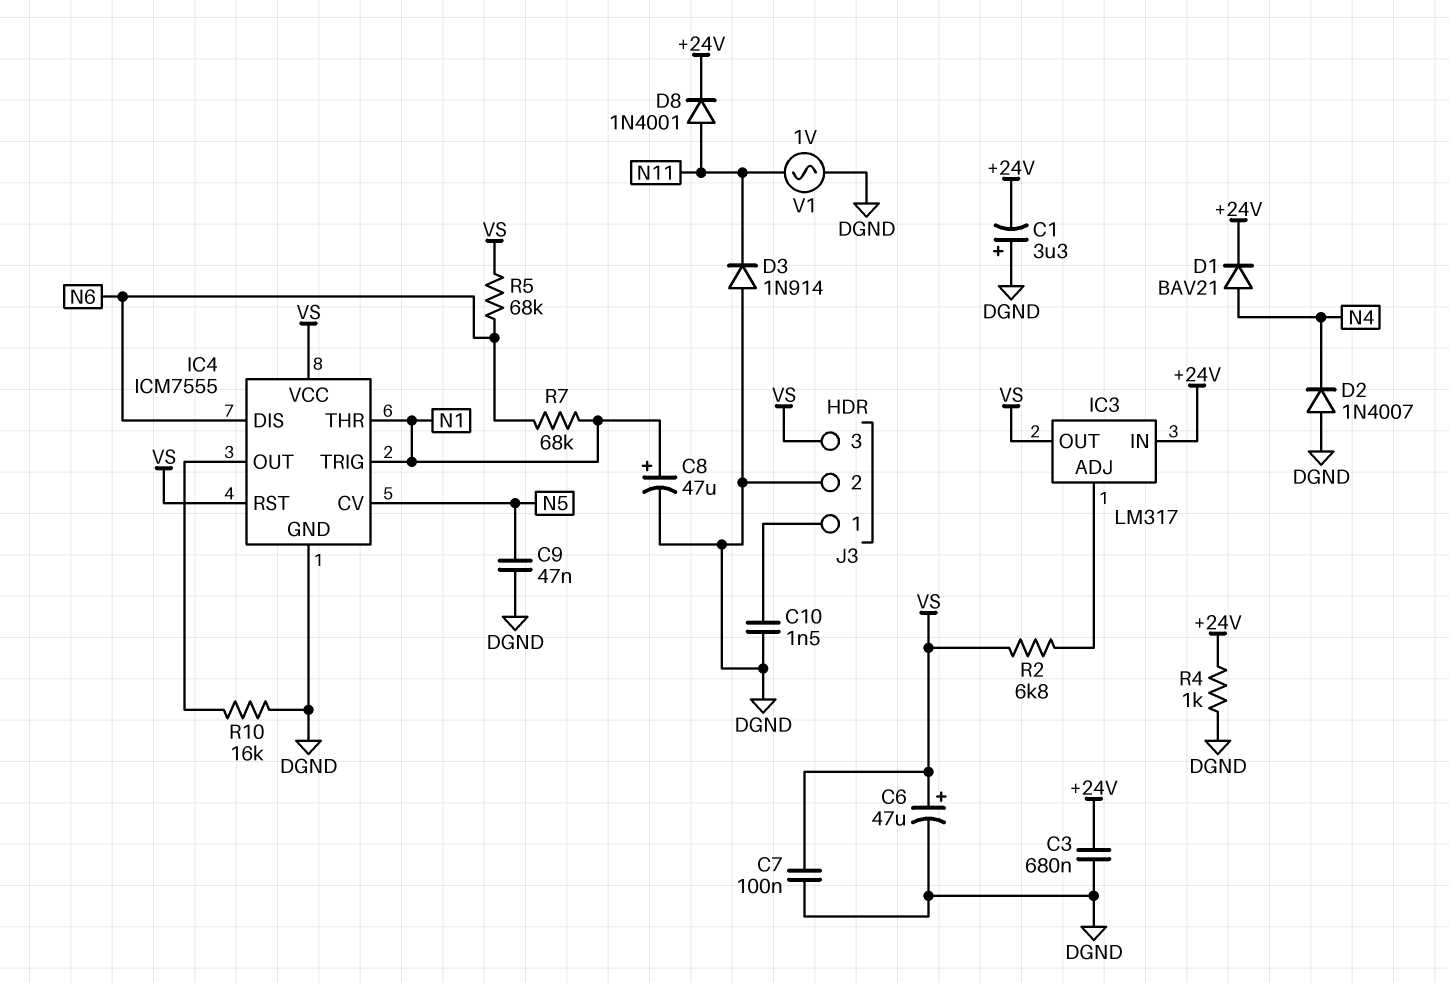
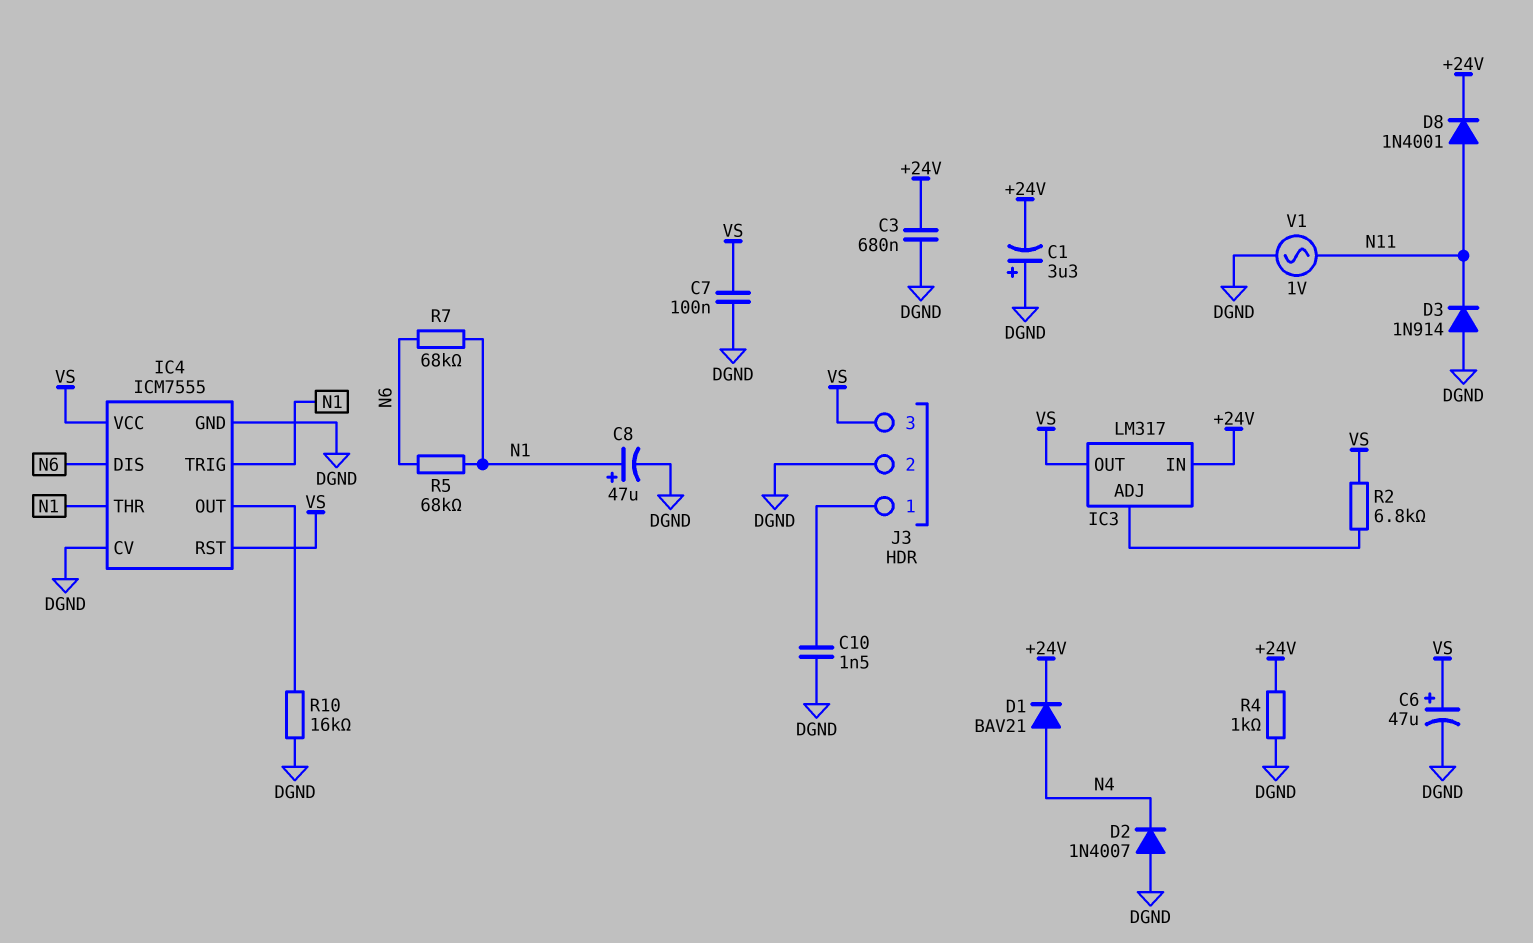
C9: 47nF (DGND, N5) -> none
IC4 pin CV: N5 -> DGND
R5: 68k (N6, VS) -> 68k (N1, N6)

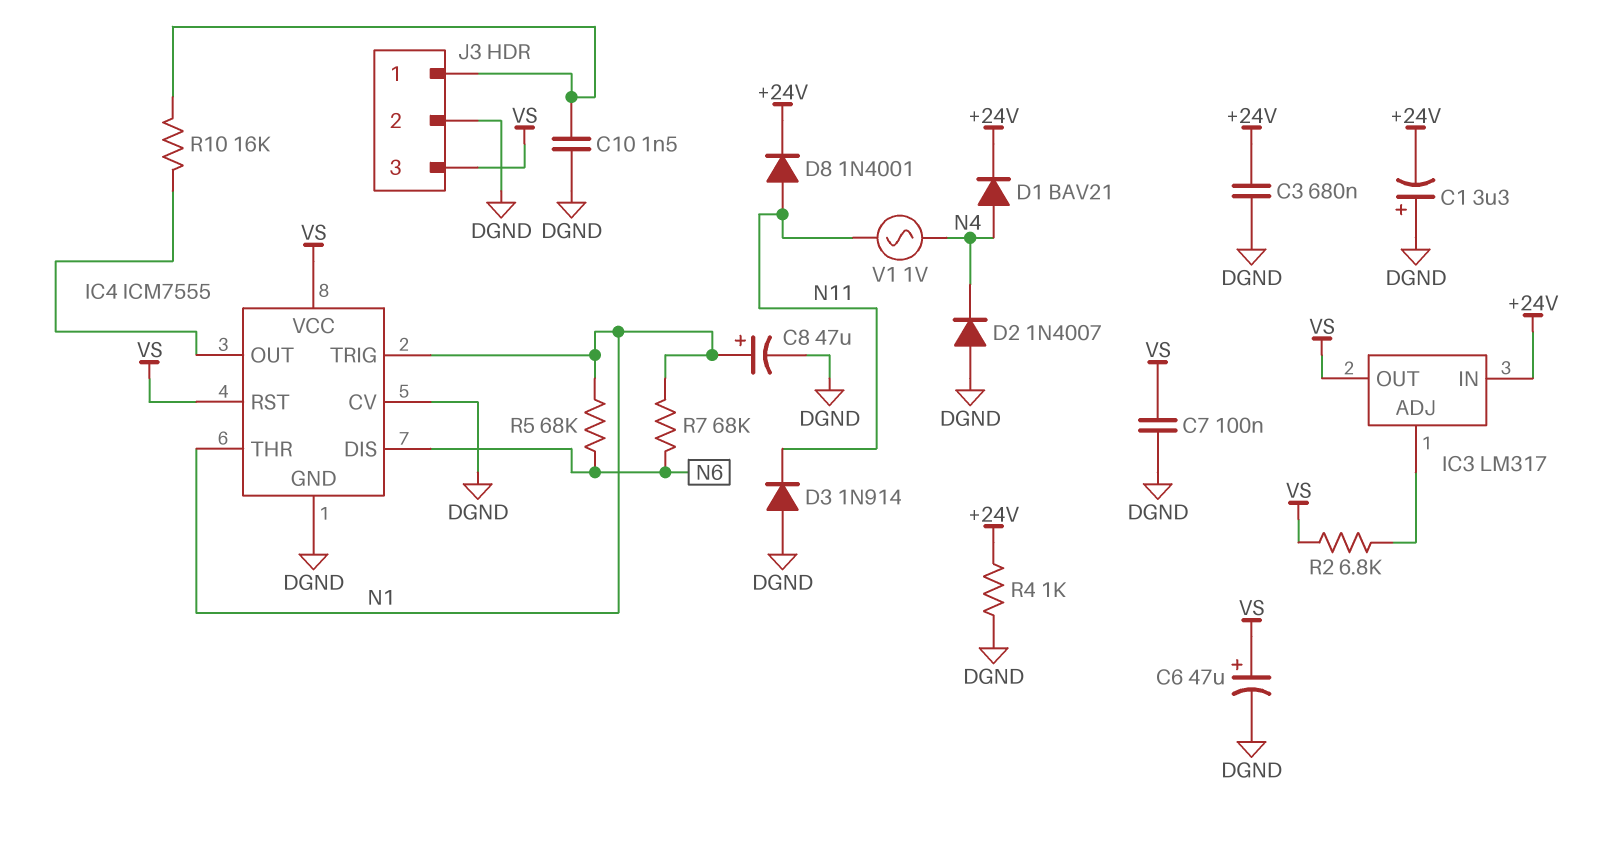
R10: 16k (DGND, IC4/OUT) -> 16k (IC4/OUT, J3/1)
V1: AC 1V (DGND, N11) -> AC 1V (N4, N11)

